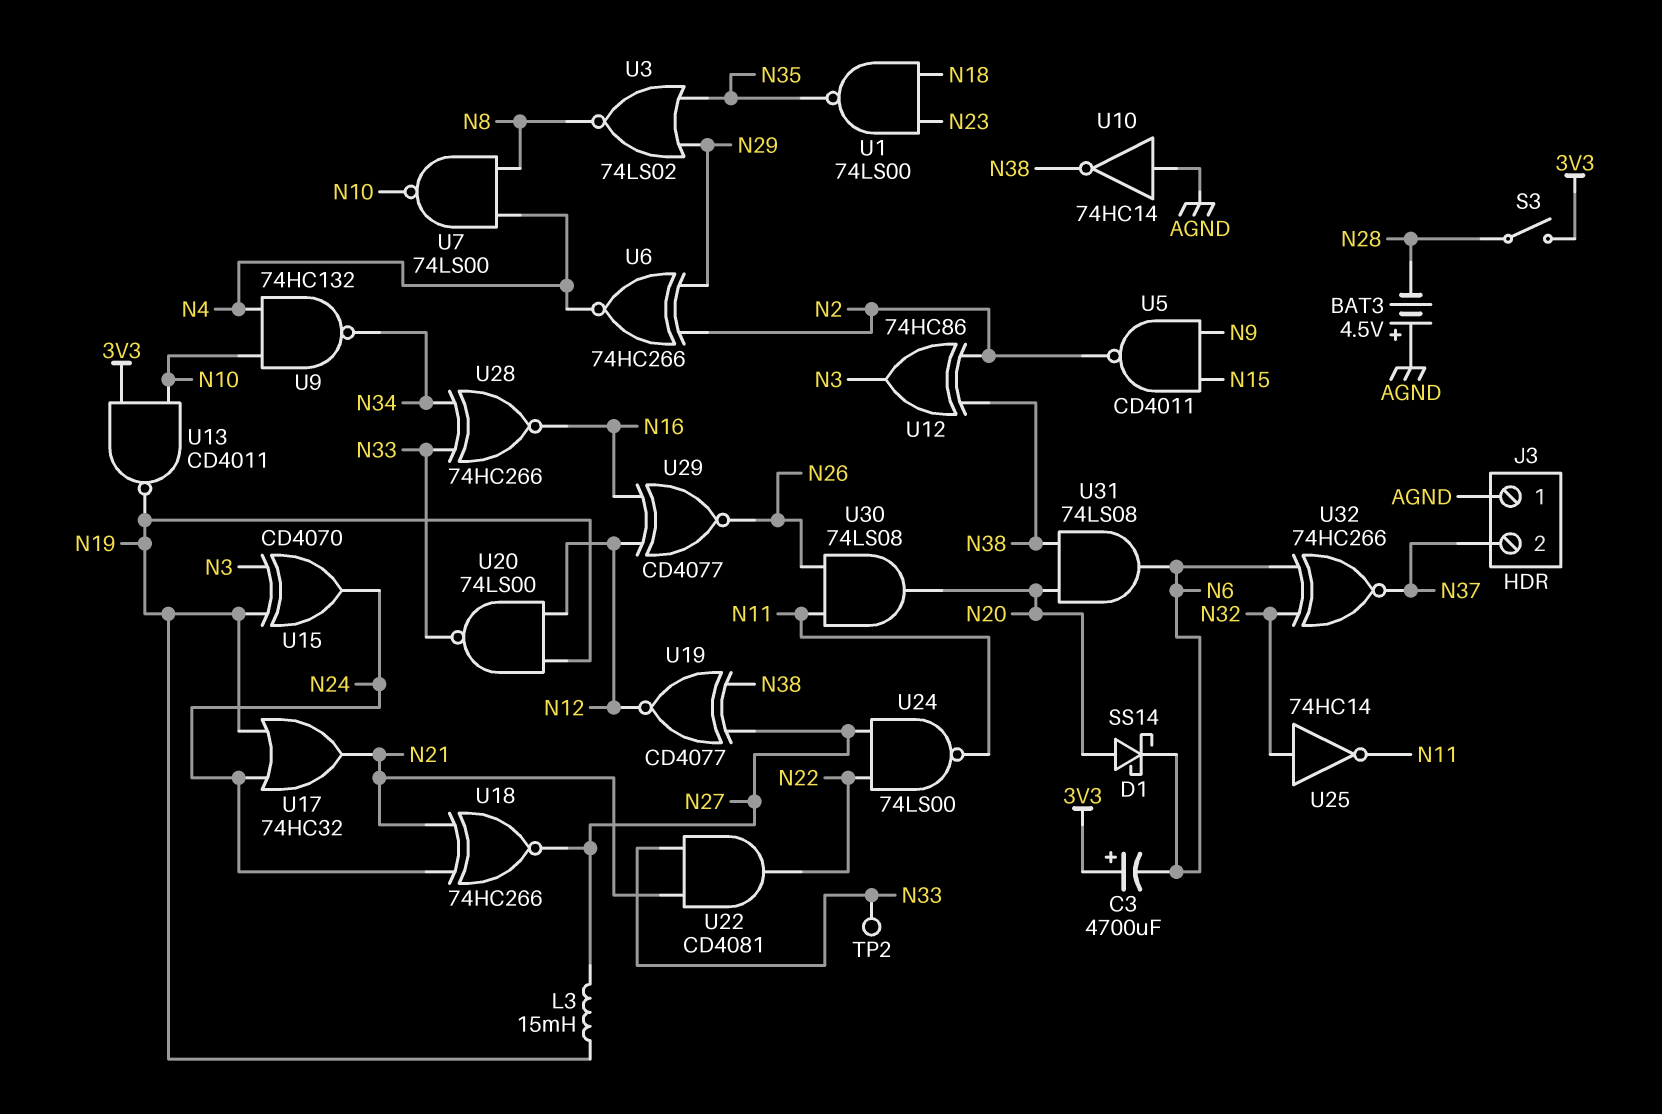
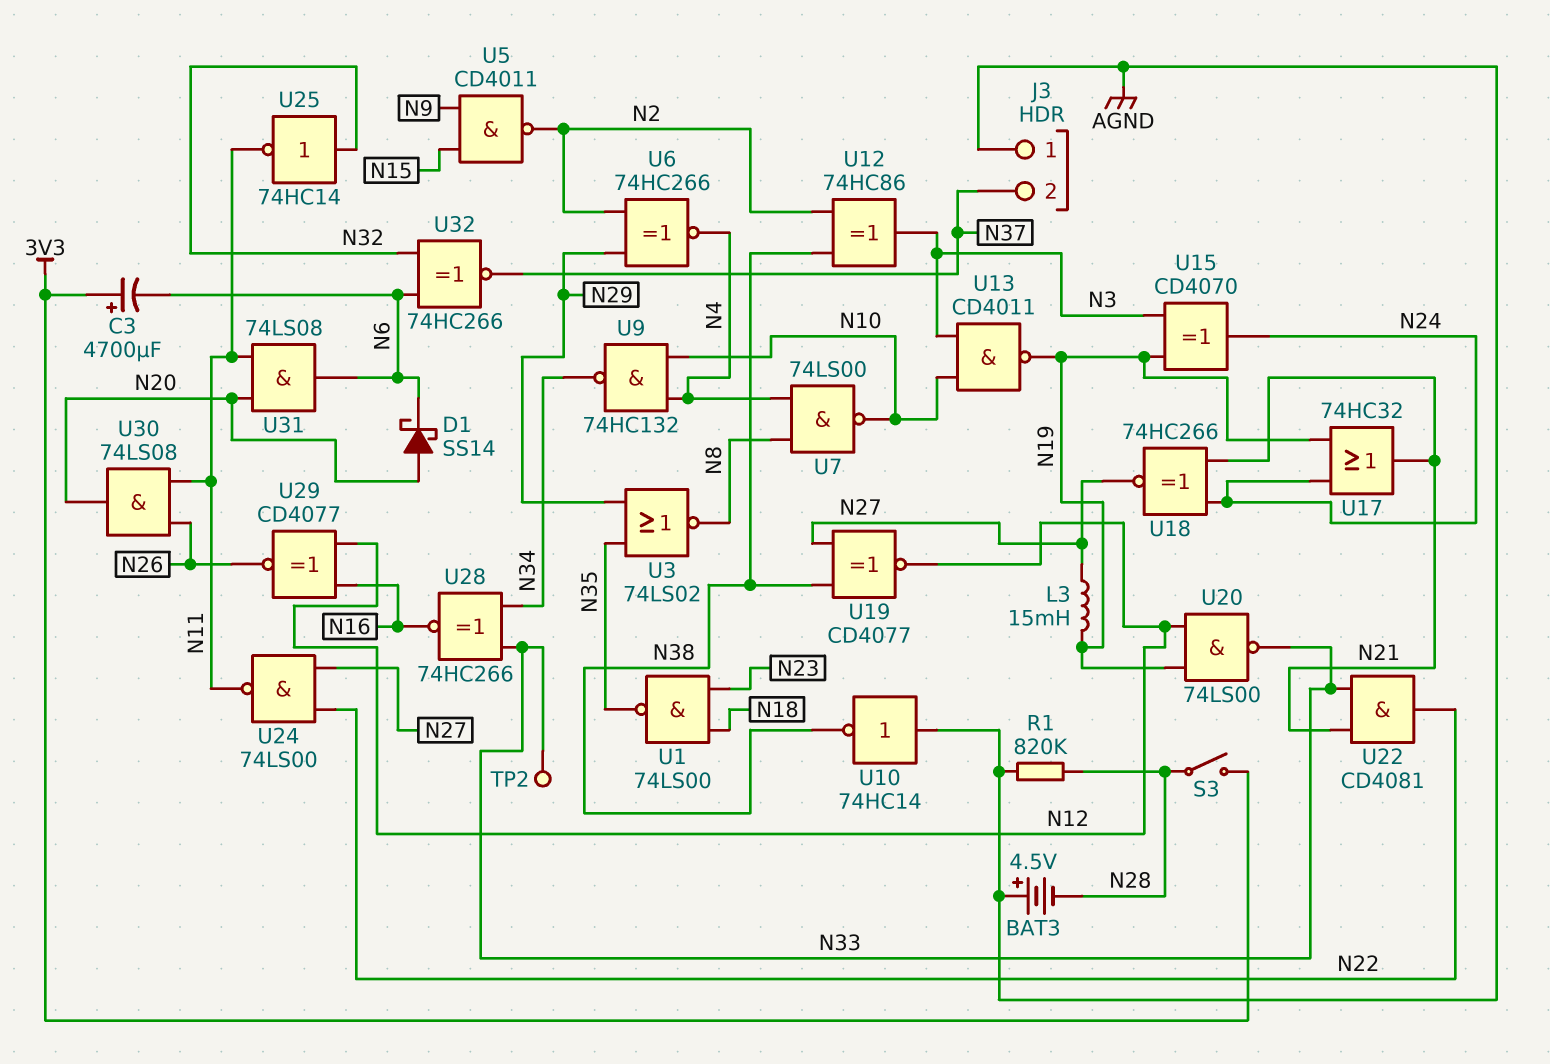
R1: none -> 820k (AGND, N28)
U13: NAND CD4011 (in 3V3, in N10, out N19) -> NAND CD4011 (in N3, in N10, out N19)
U31: AND 74LS08 (in N20, in N38, out N6) -> AND 74LS08 (in N11, in N20, out N6)

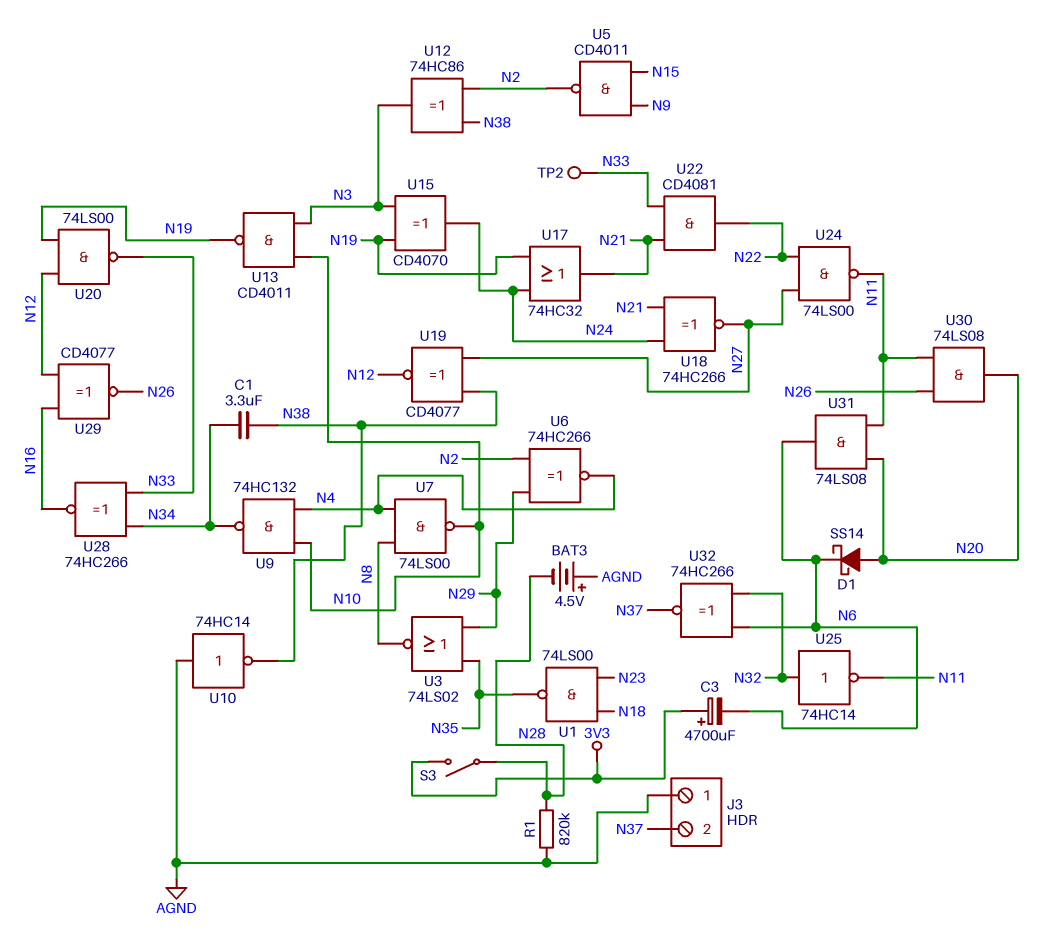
C1: none -> 3.3uF (N34, N38)
L3: 15mH (N19, N27) -> none

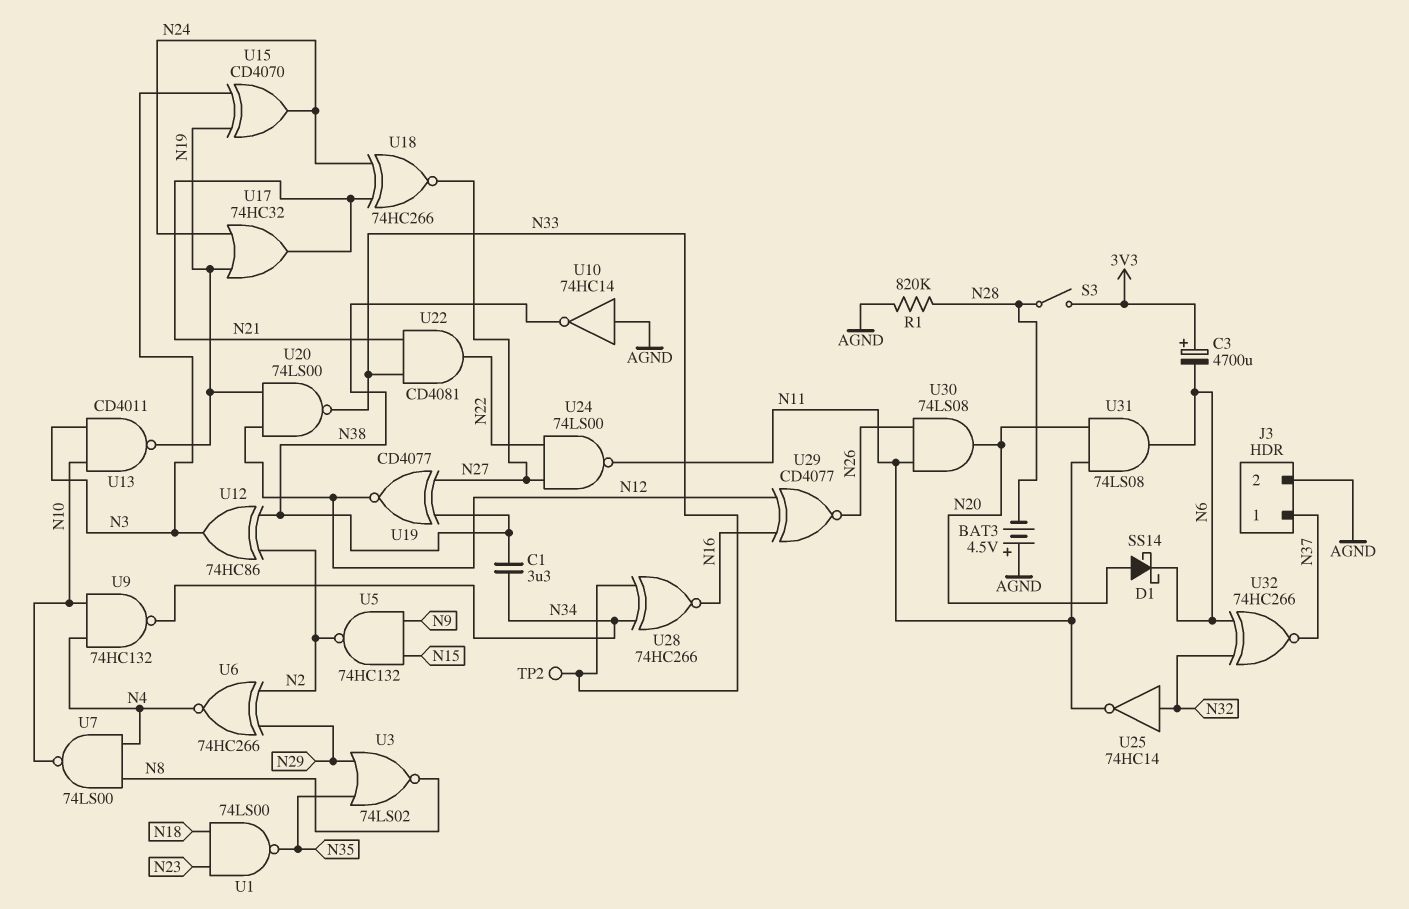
J3 pin 1: AGND -> N37
J3 pin 2: N37 -> AGND
U5: NAND CD4011 (in N9, in N15, out N2) -> NAND 74HC132 (in N9, in N15, out N2)

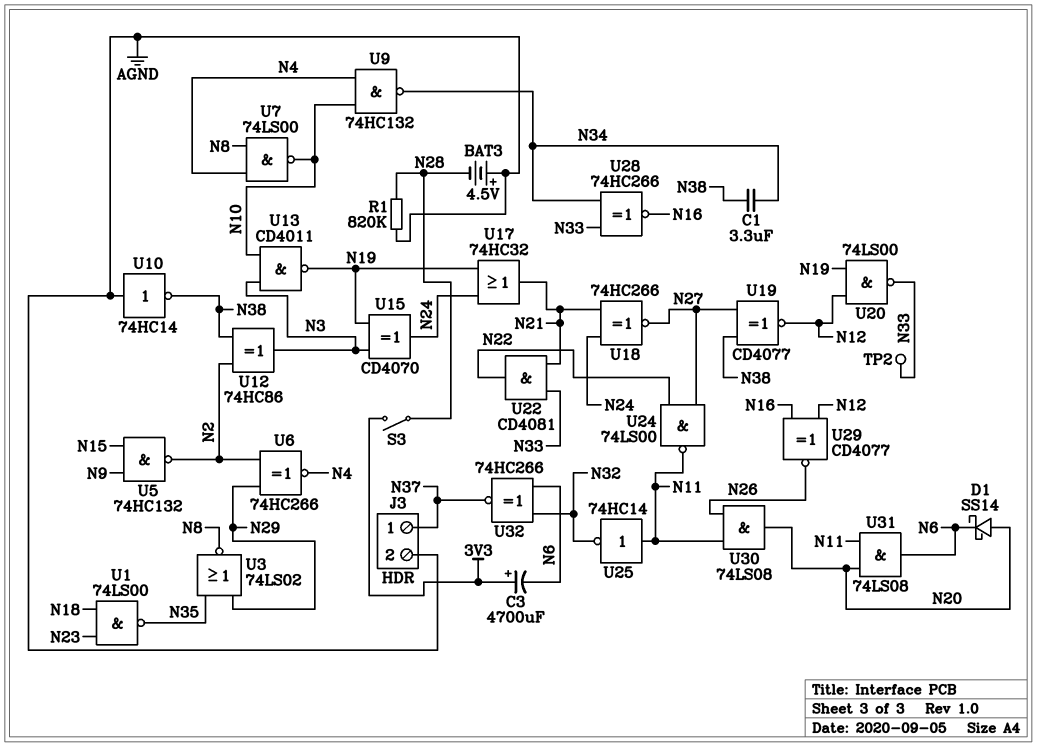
U25: NOT 74HC14 (in N32, out N11) -> NOT 74HC14 (in N11, out N32)

